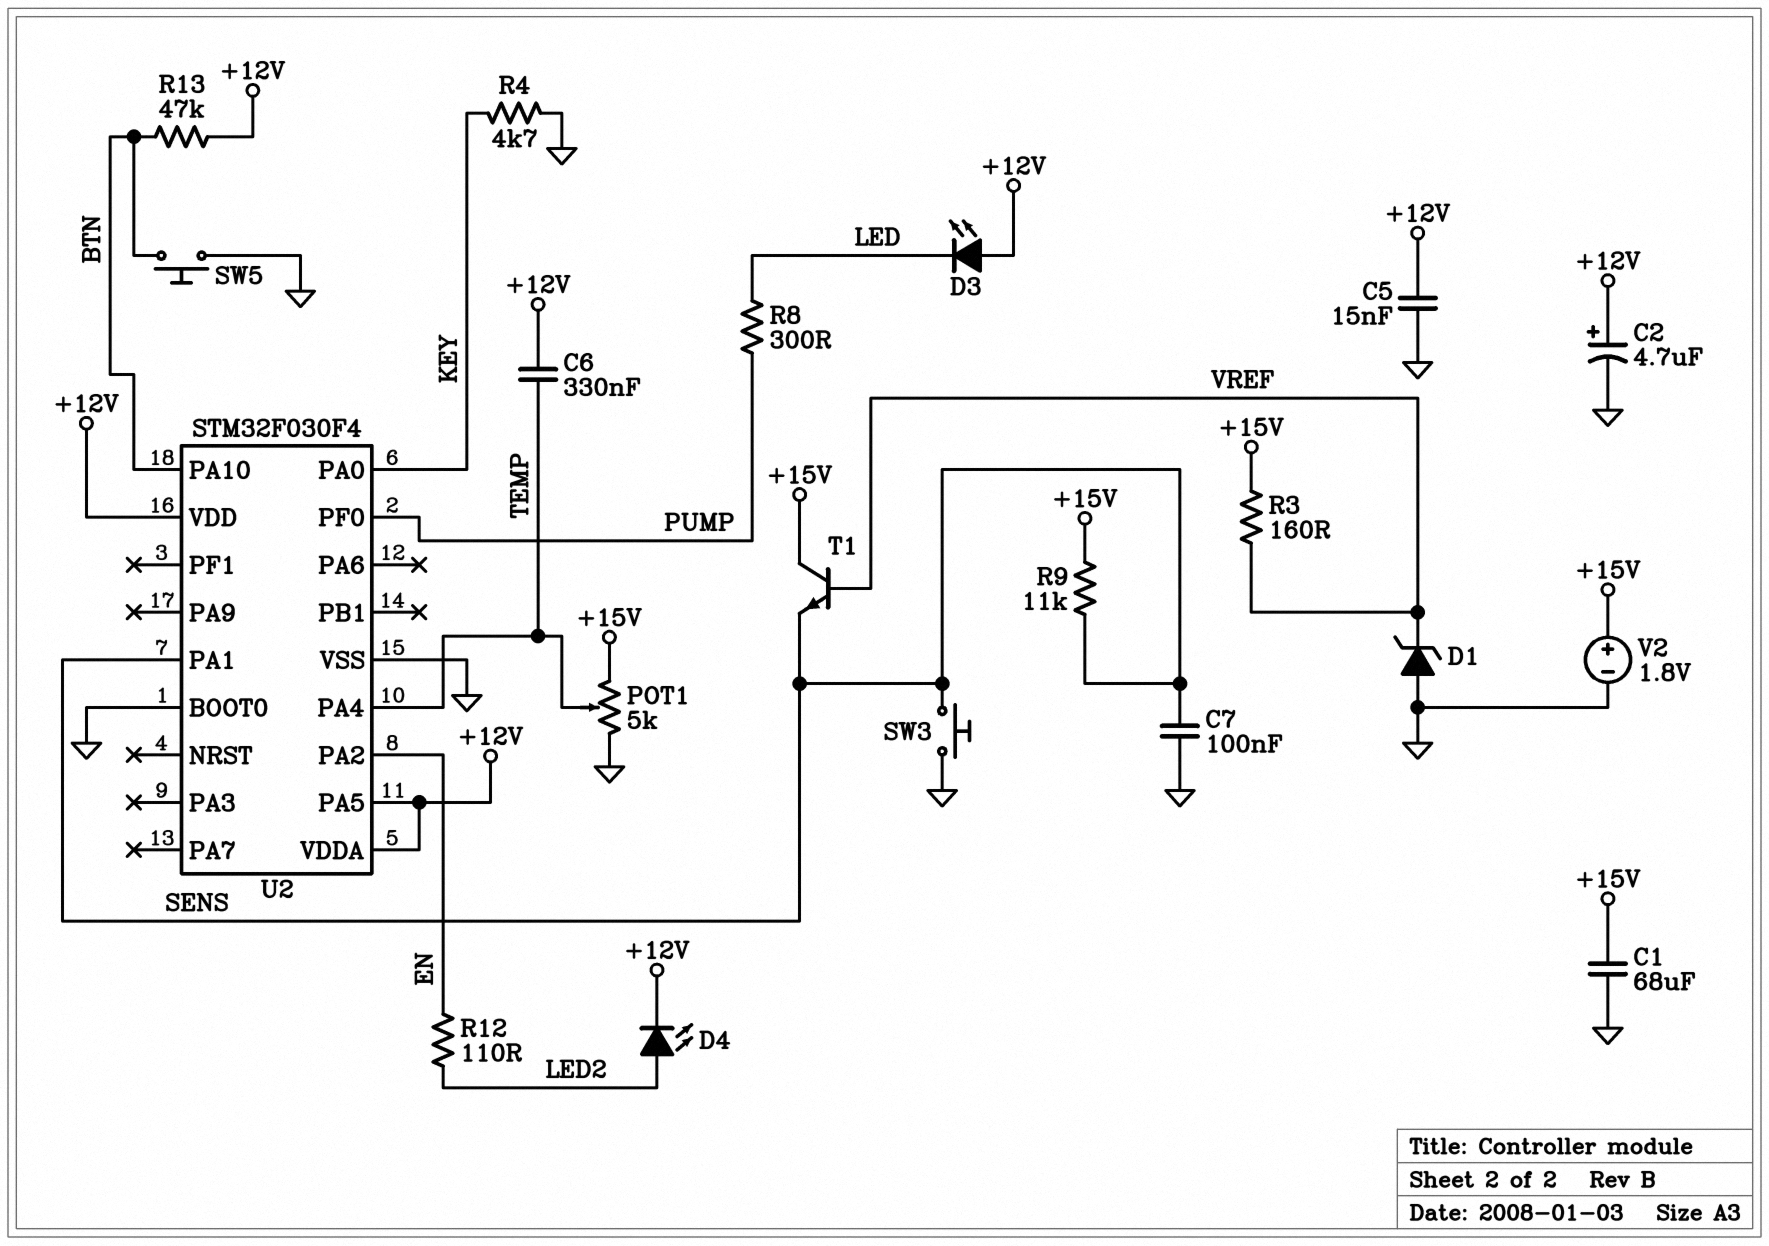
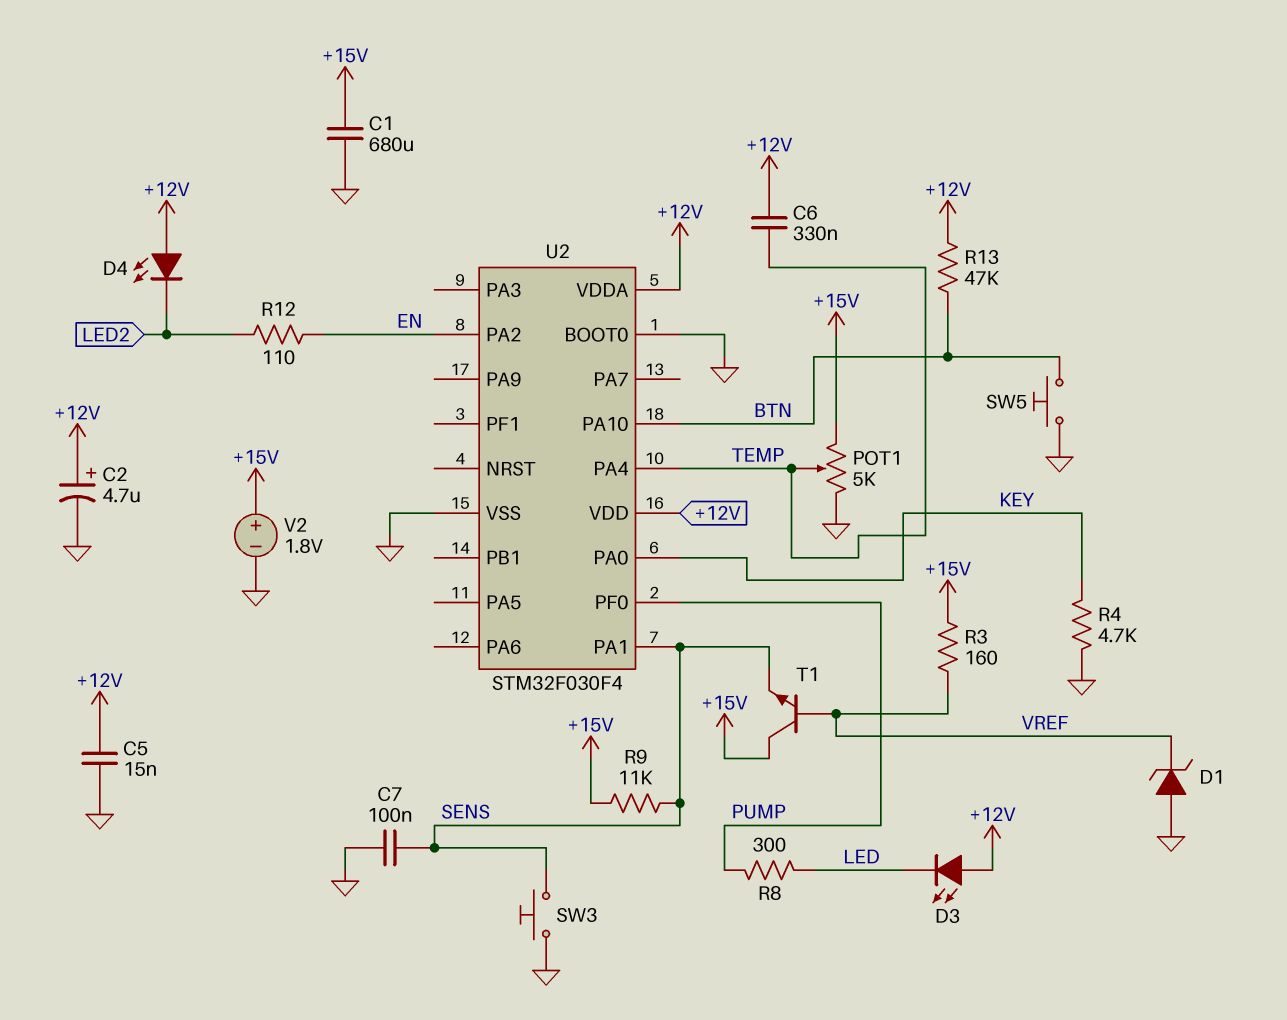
C1: 68uF (+15V, GND) -> 680uF (+15V, GND)
D4: LED (A LED2, K +12V) -> LED (A +12V, K LED2)
U2 pin PA5: +12V -> none

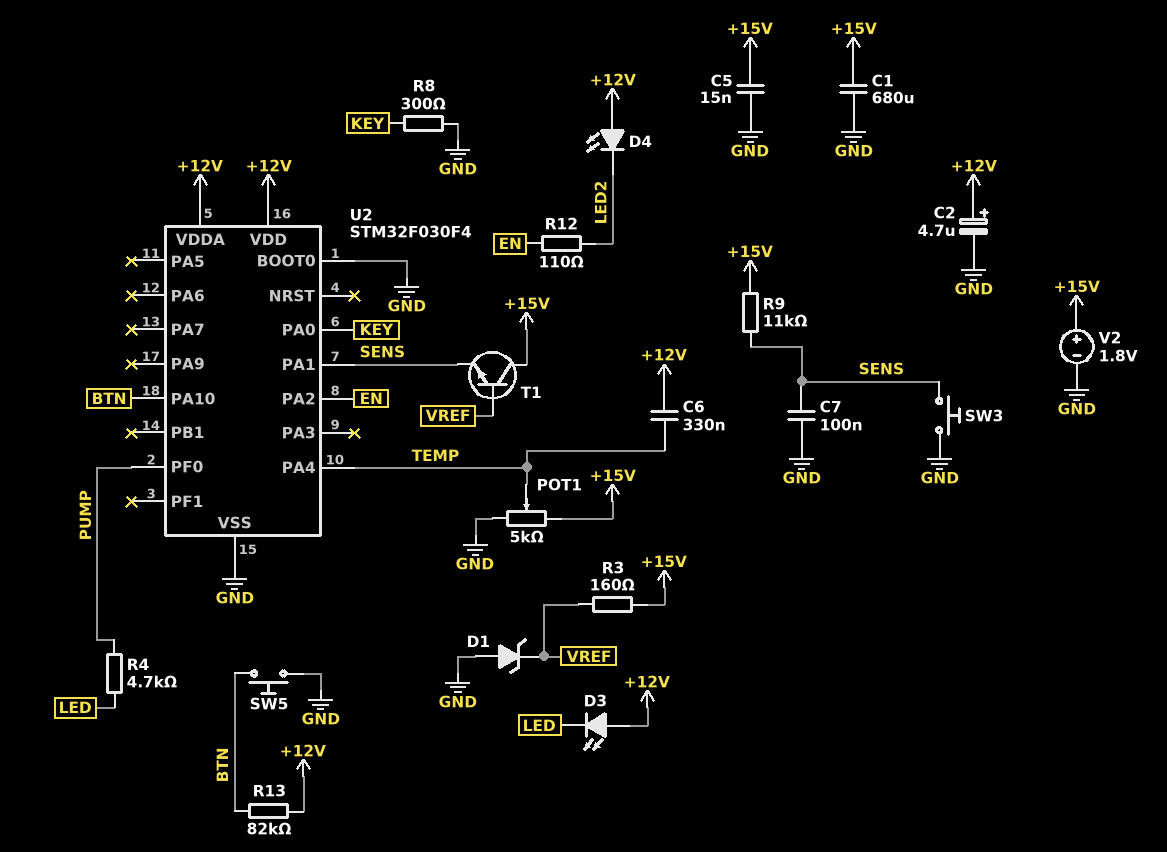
C5: 15nF (+12V, GND) -> 15nF (+15V, GND)
R4: 4.7k (GND, KEY) -> 4.7k (LED, PUMP)
R8: 300 (LED, PUMP) -> 300 (GND, KEY)
R13: 47k (+12V, BTN) -> 82k (+12V, BTN)

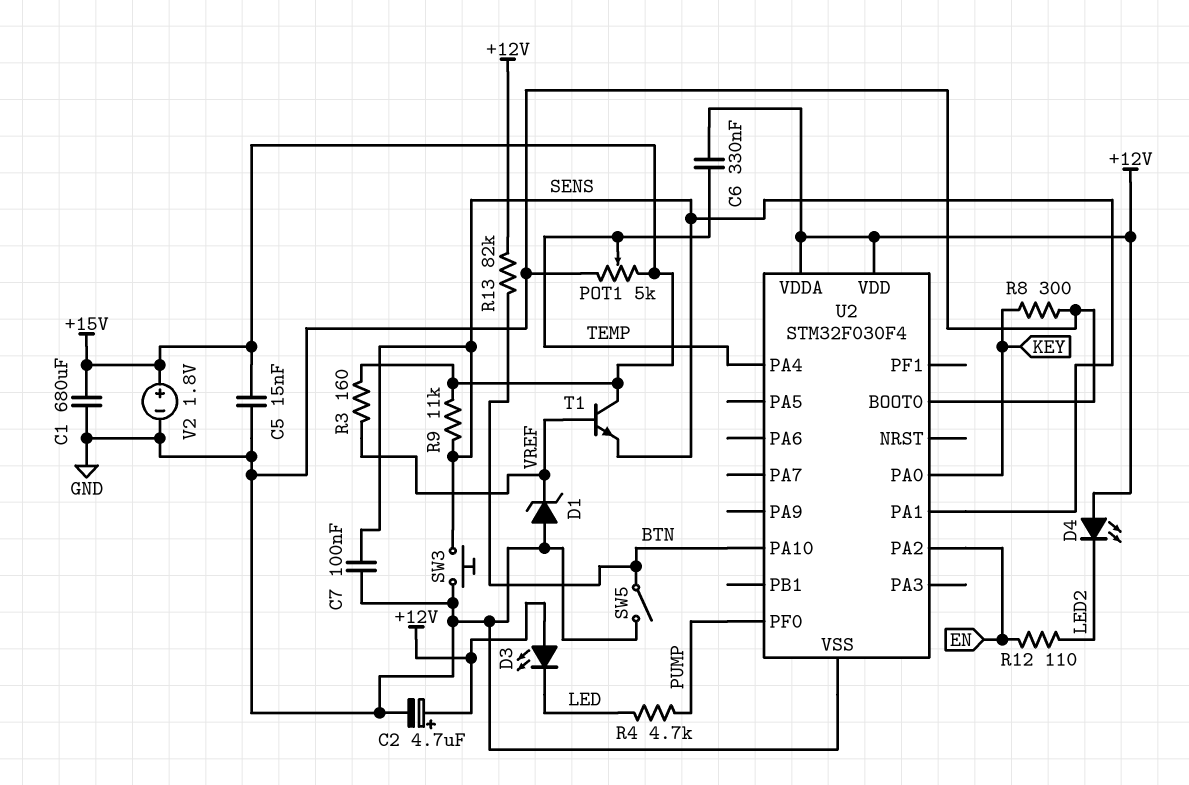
SW5: button (BTN, GND) -> switch (BTN, GND)

